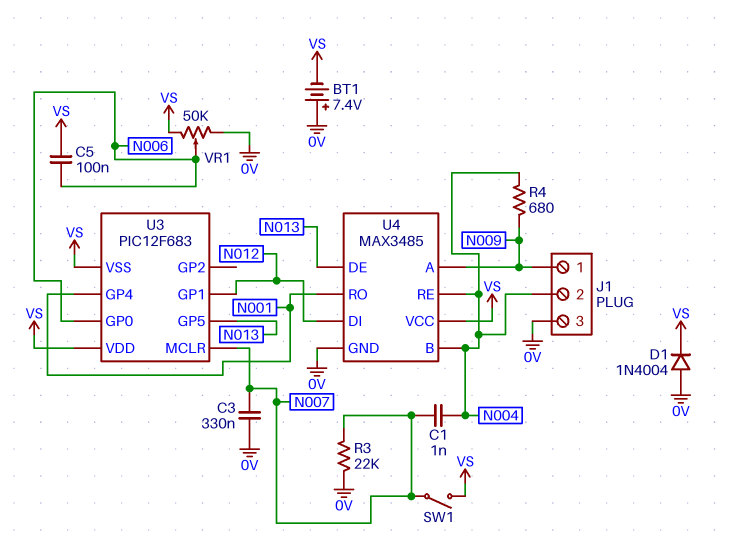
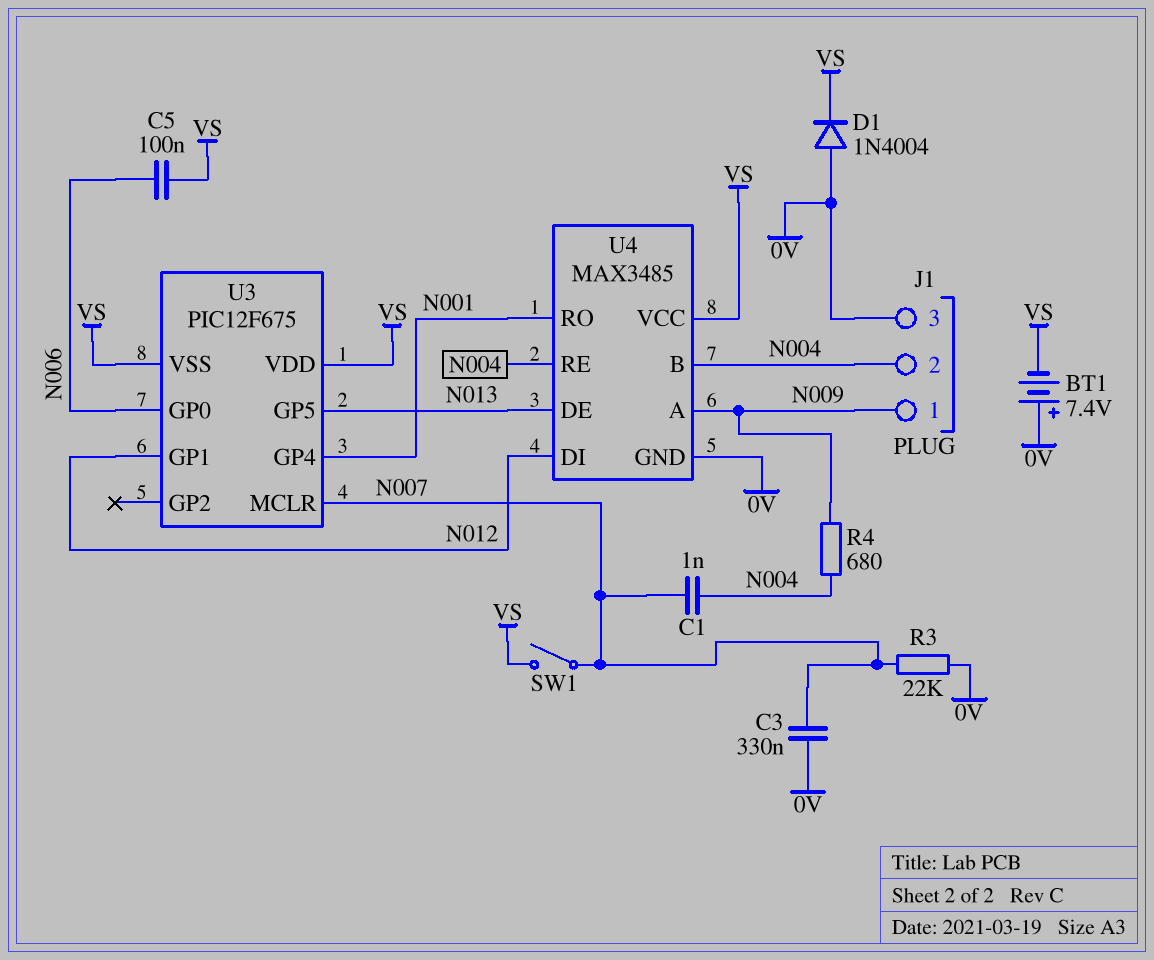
U3: PIC12F683 -> PIC12F675
VR1: 50k (0V, VS, wiper N006) -> none

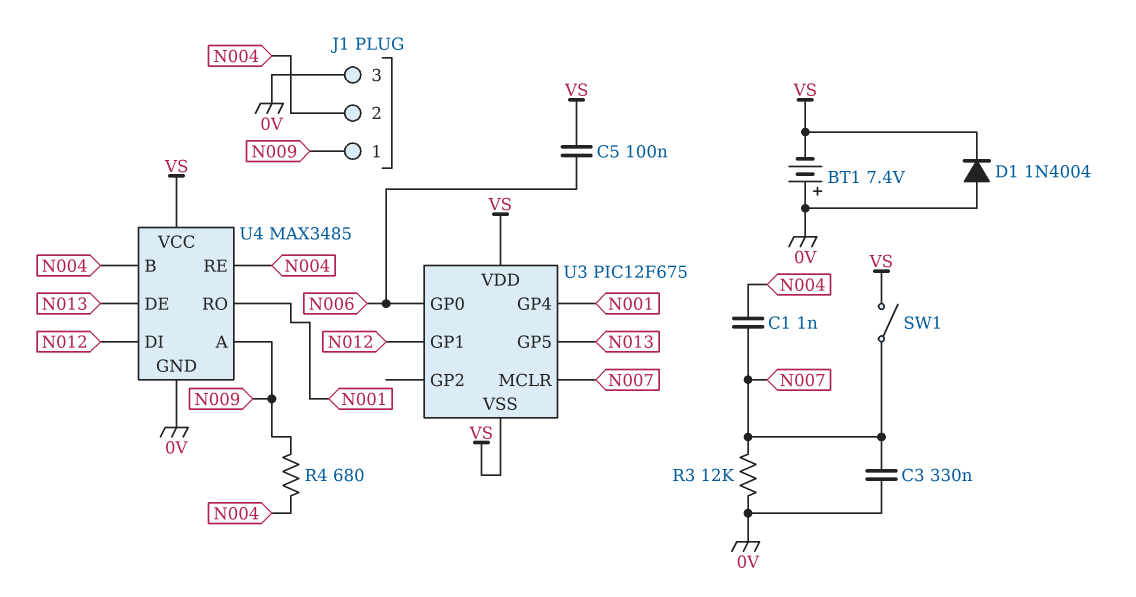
R3: 22k (0V, N007) -> 12k (0V, N007)

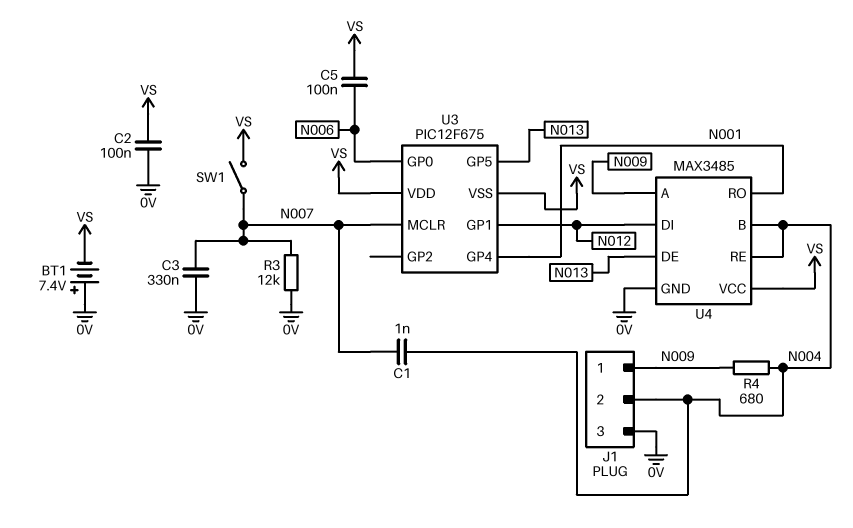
C2: none -> 100nF (0V, VS)
D1: diode 1N4004 (A 0V, K VS) -> none

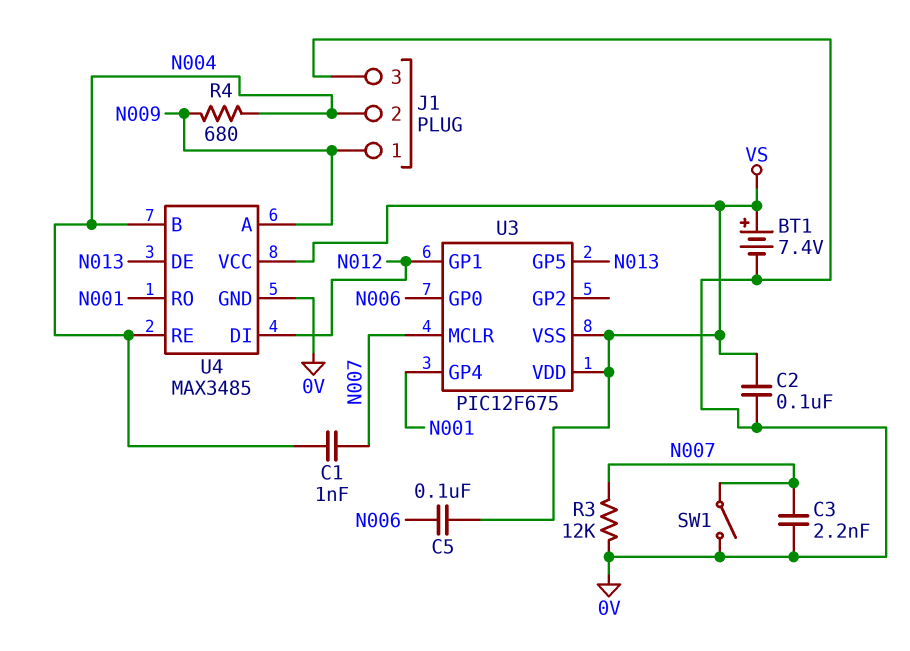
BT1: 7.4V (plus 0V, minus VS) -> 7.4V (plus VS, minus 0V)
C3: 330nF (0V, N007) -> 2.2nF (0V, N007)
SW1: switch (N007, VS) -> switch (0V, N007)

